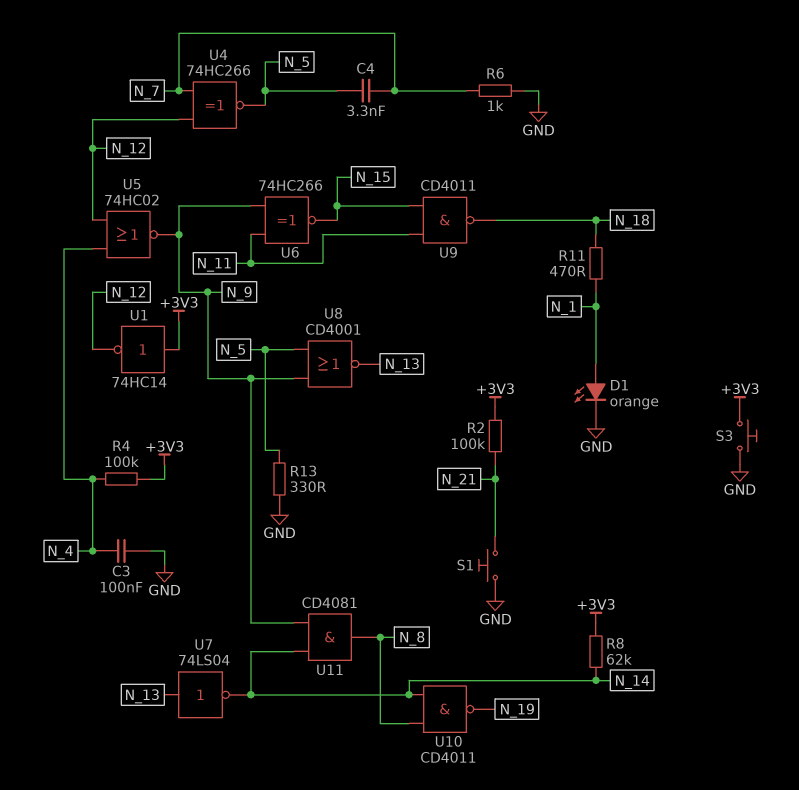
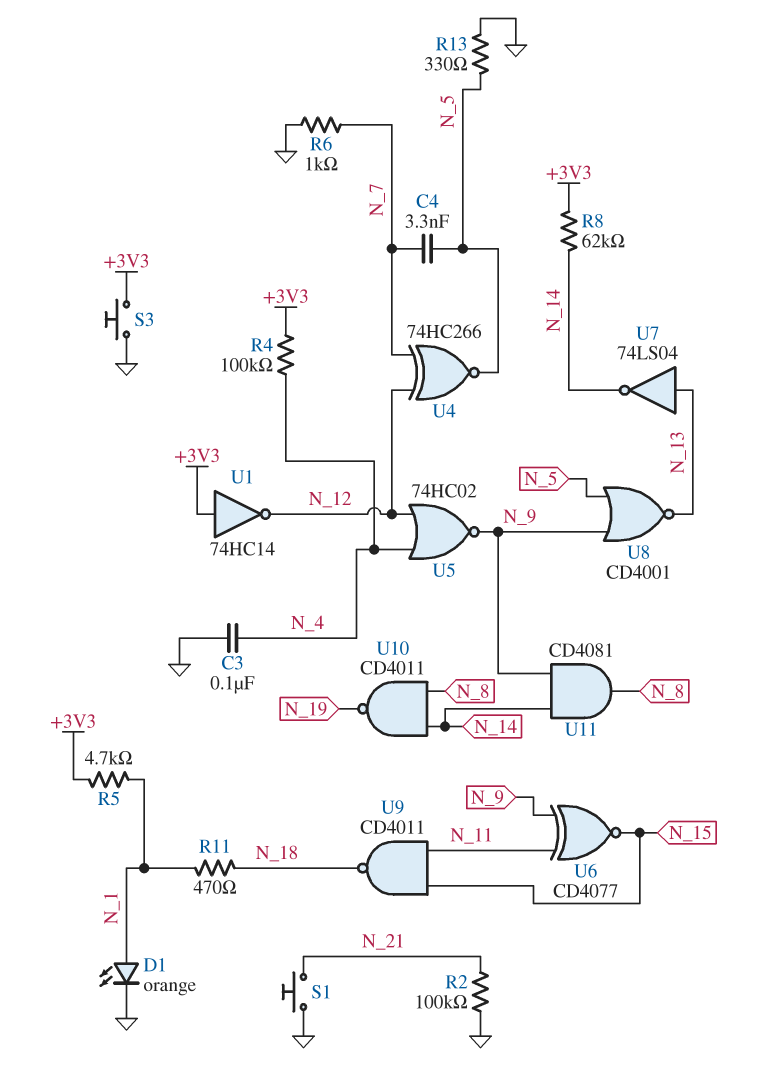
R2: 100k (+3V3, N_21) -> 100k (GND, N_21)
R5: none -> 4.7k (+3V3, N_1)
U6: XNOR 74HC266 (in N_9, in N_11, out N_15) -> XNOR CD4077 (in N_9, in N_11, out N_15)

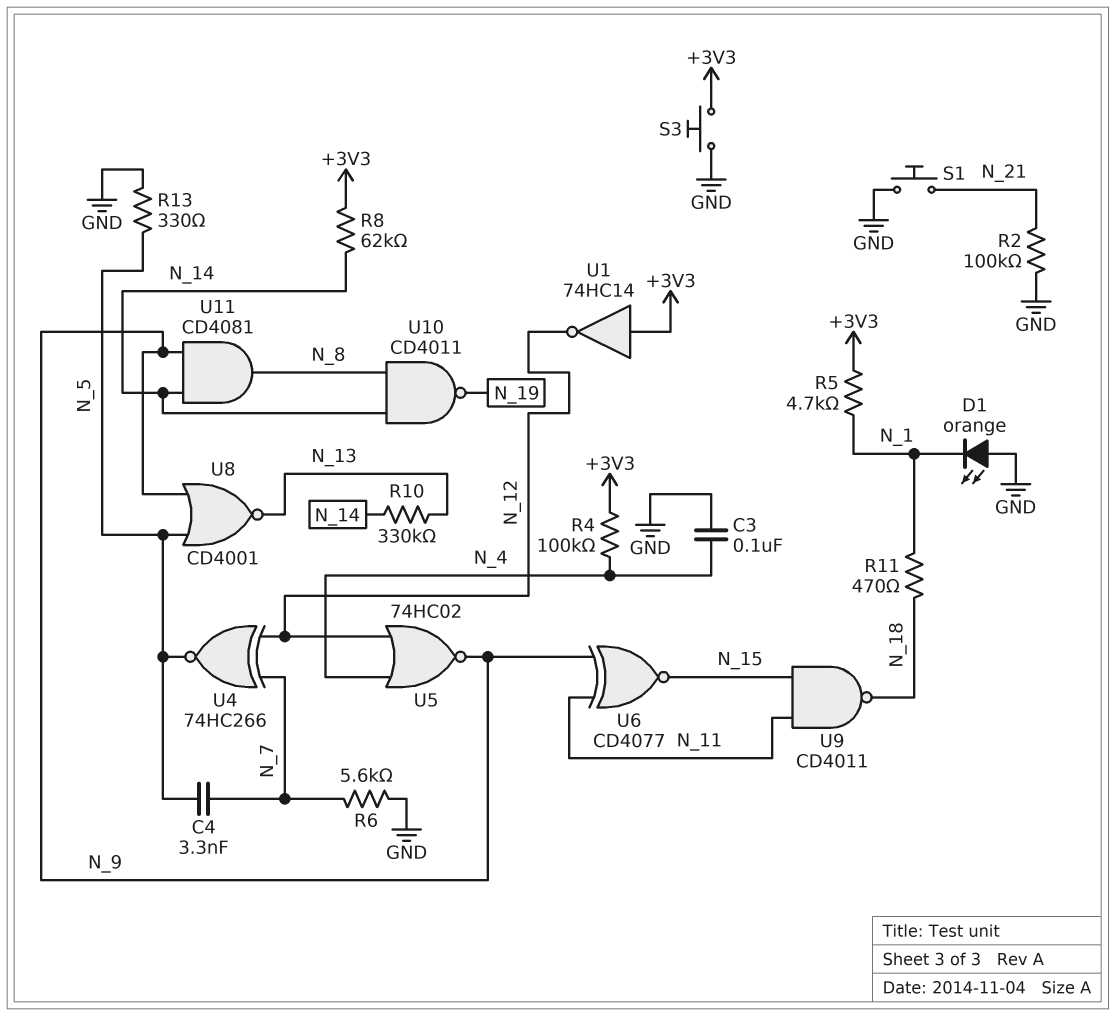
D1: LED orange (A N_1, K GND) -> LED orange (A GND, K N_1)
R6: 1k (GND, N_7) -> 5.6k (GND, N_7)
R10: none -> 330k (N_13, N_14)
U7: NOT 74LS04 (in N_13, out N_14) -> none

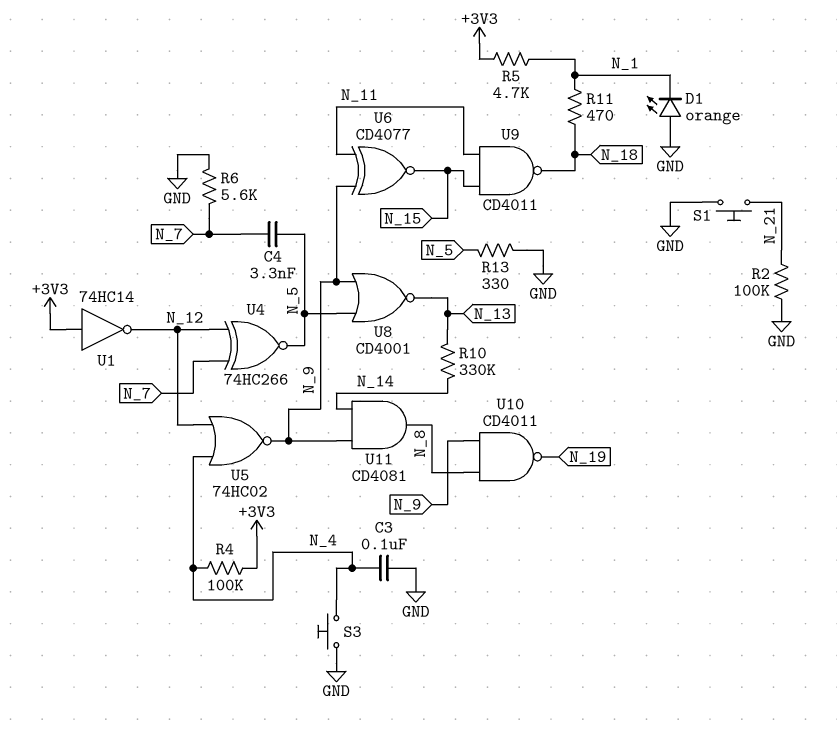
R8: 62k (+3V3, N_14) -> none
S3: button (+3V3, GND) -> button (GND, N_4)
U10: NAND CD4011 (in N_8, in N_14, out N_19) -> NAND CD4011 (in N_8, in N_9, out N_19)

